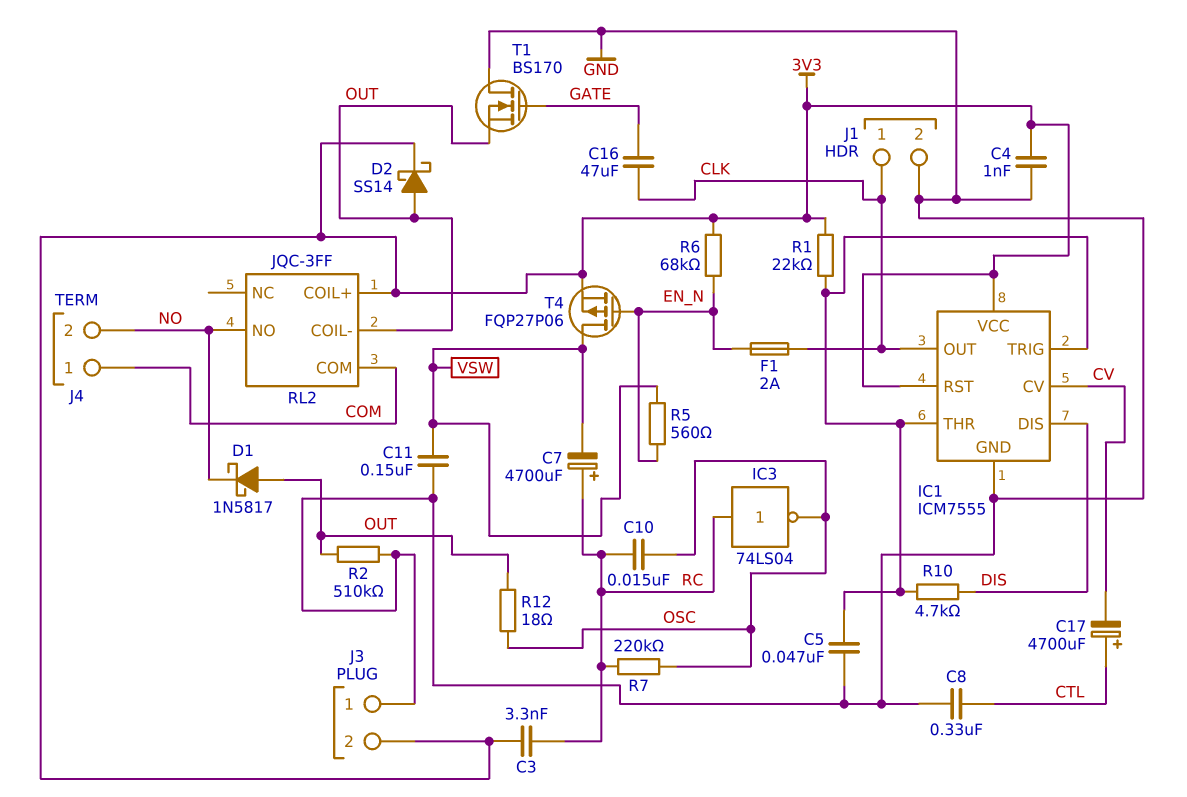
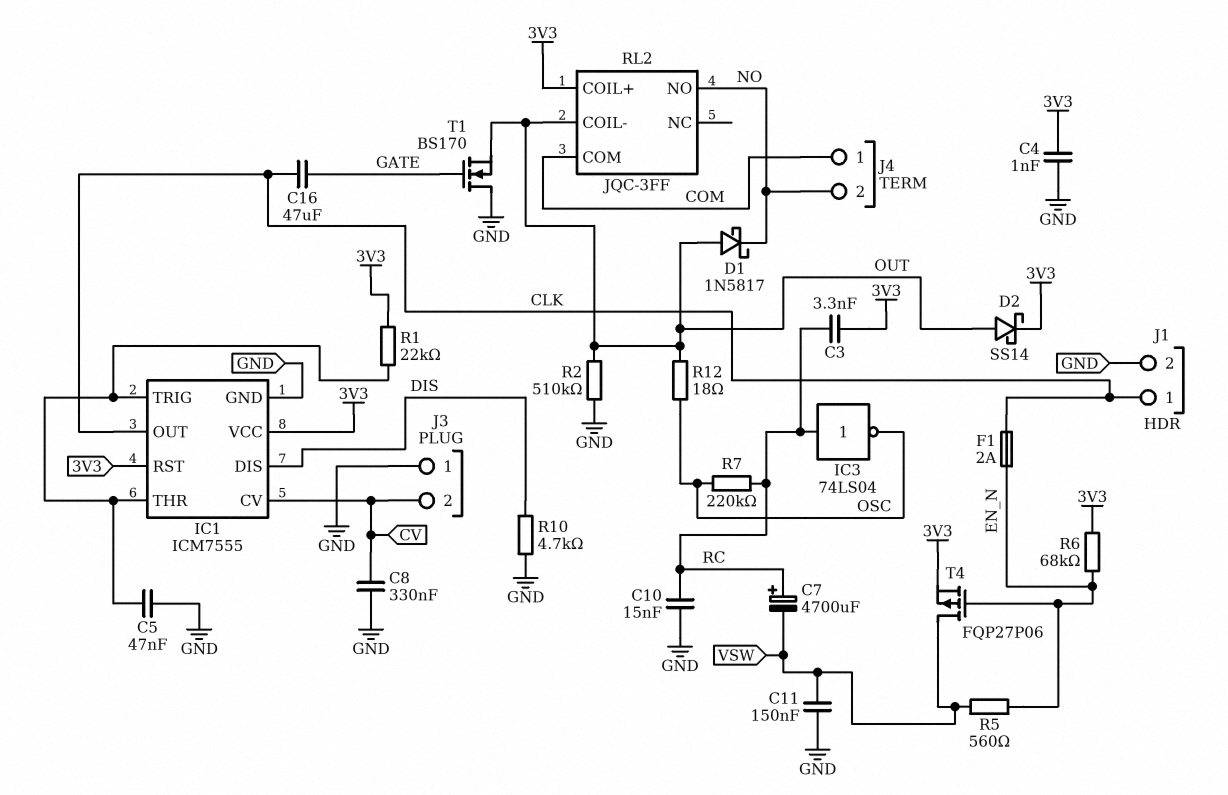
C8: 330nF (CTL, GND) -> 330nF (CV, GND)
C10: 15nF (OSC, RC) -> 15nF (GND, RC)
C17: 4700uF (plus CTL, minus CV) -> none
J3 pin 2: 3V3 -> CV
R10: 4.7k (DIS, IC1/THR) -> 4.7k (DIS, GND)

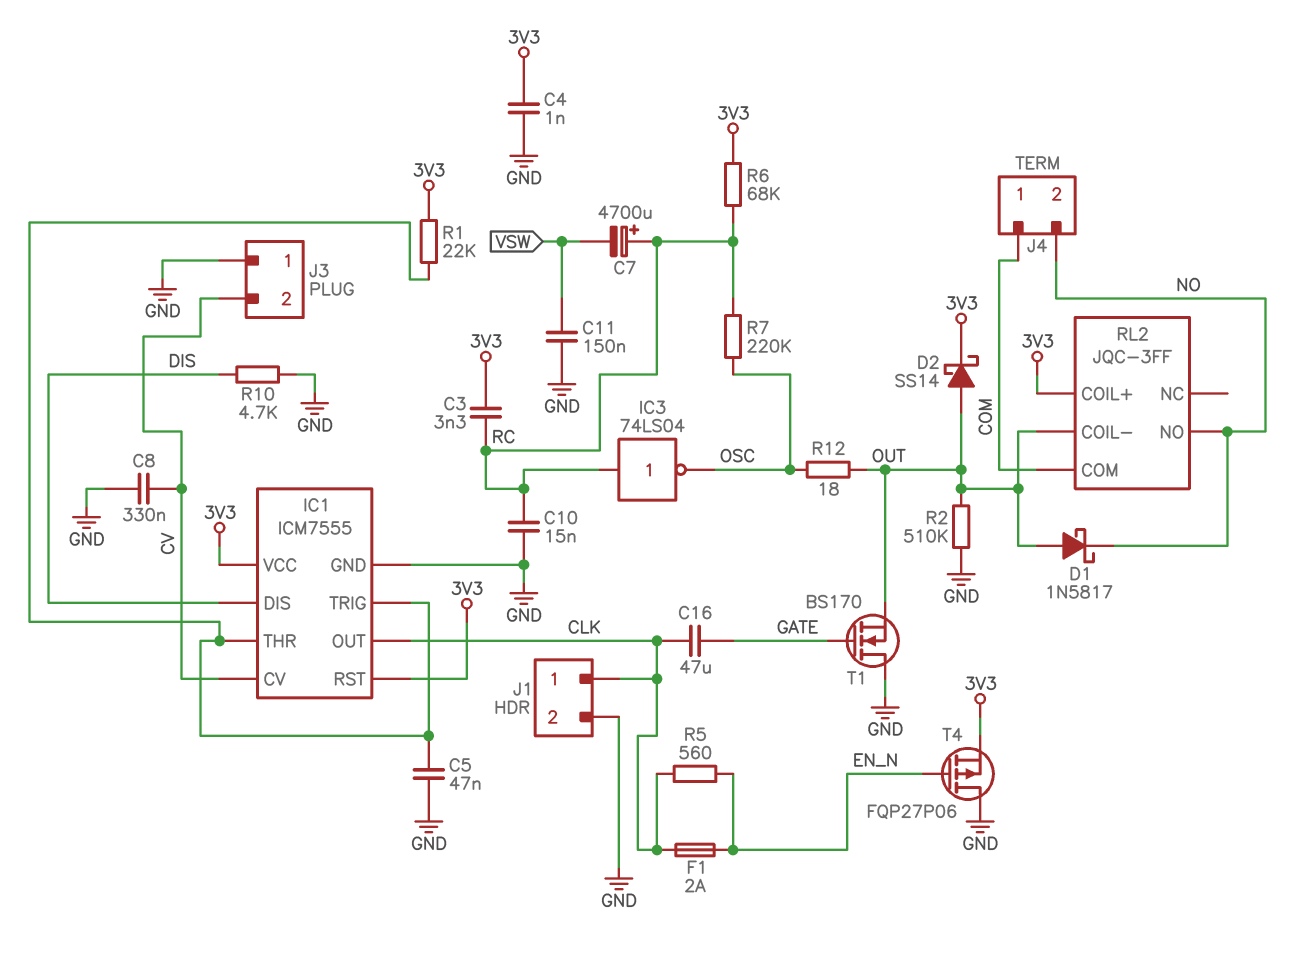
R5: 560 (EN_N, VSW) -> 560 (CLK, EN_N)
R6: 68k (3V3, EN_N) -> 68k (3V3, RC)
T4: PMOS FQP27P06 (G EN_N, D VSW, S 3V3) -> PMOS FQP27P06 (G EN_N, D GND, S 3V3)

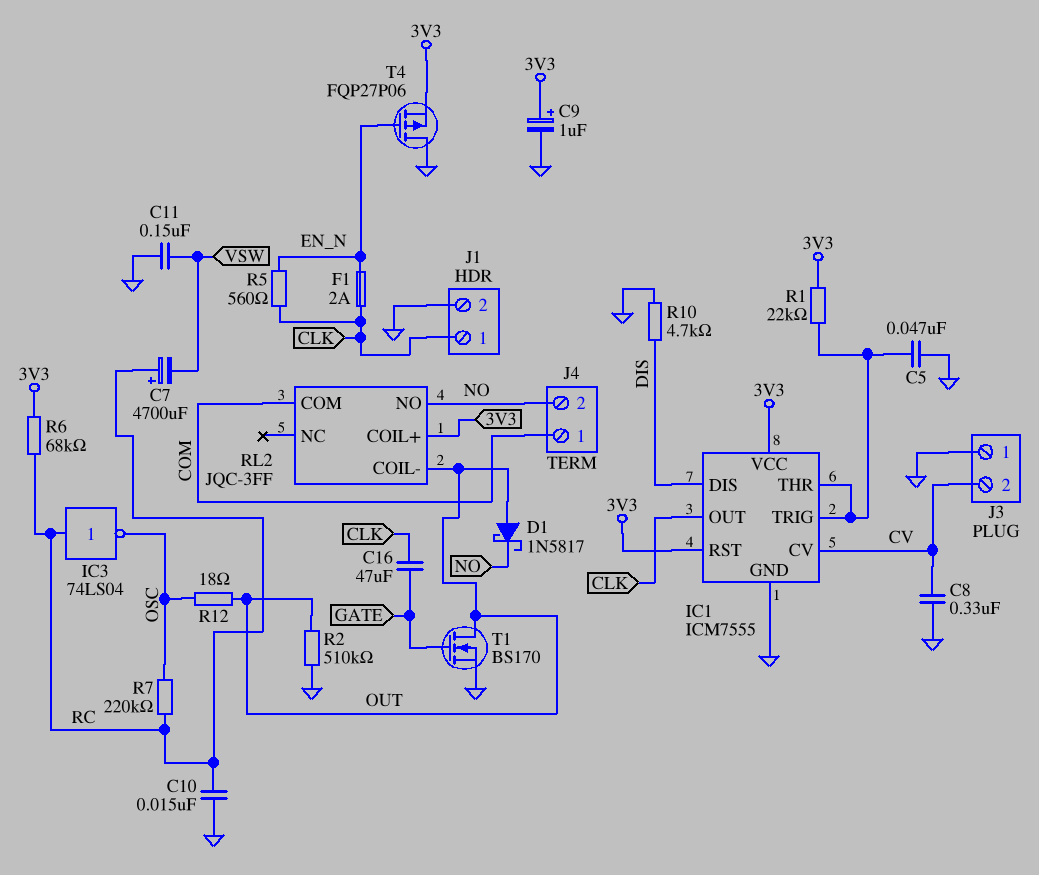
C3: 3.3nF (3V3, RC) -> none
C4: 1nF (3V3, GND) -> none
C9: none -> 1uF (plus 3V3, minus GND)
D2: schottky SS14 (A OUT, K 3V3) -> none
T1: NMOS BS170 (G GATE, D GND, S OUT) -> NMOS BS170 (G GATE, D OUT, S GND)

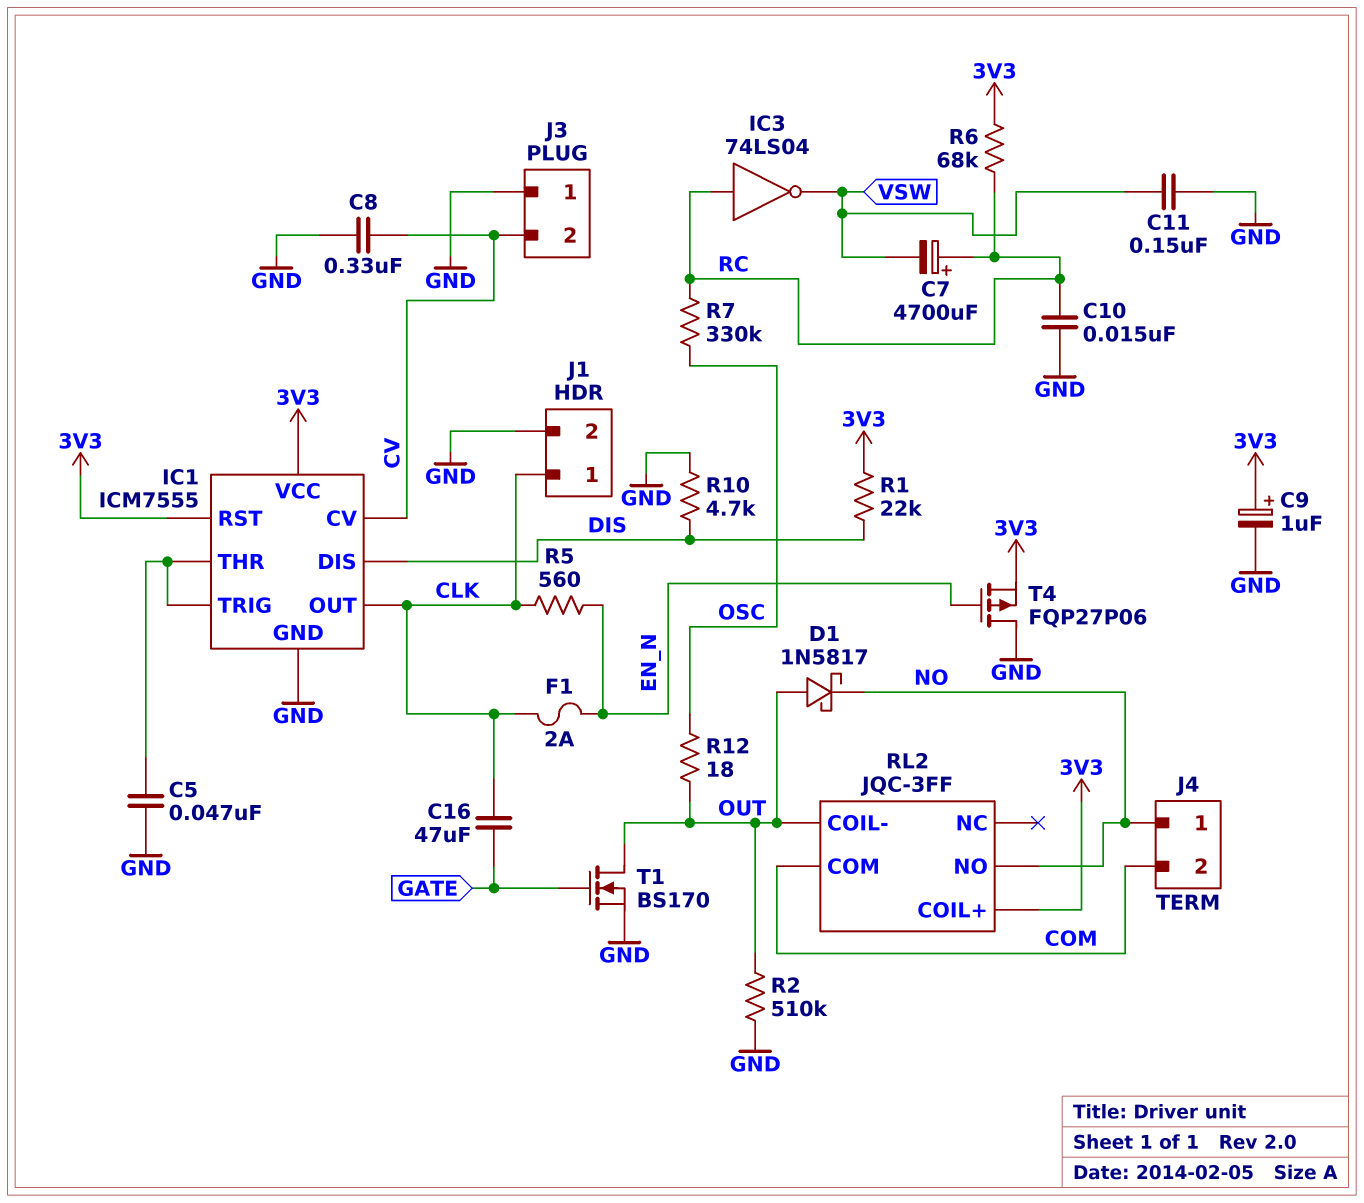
IC3: NOT 74LS04 (in RC, out OSC) -> NOT 74LS04 (in RC, out VSW)
J4 pin 1: COM -> NO
J4 pin 2: NO -> COM
R1: 22k (3V3, IC1/THR) -> 22k (3V3, DIS)
R7: 220k (OSC, RC) -> 330k (OSC, RC)

